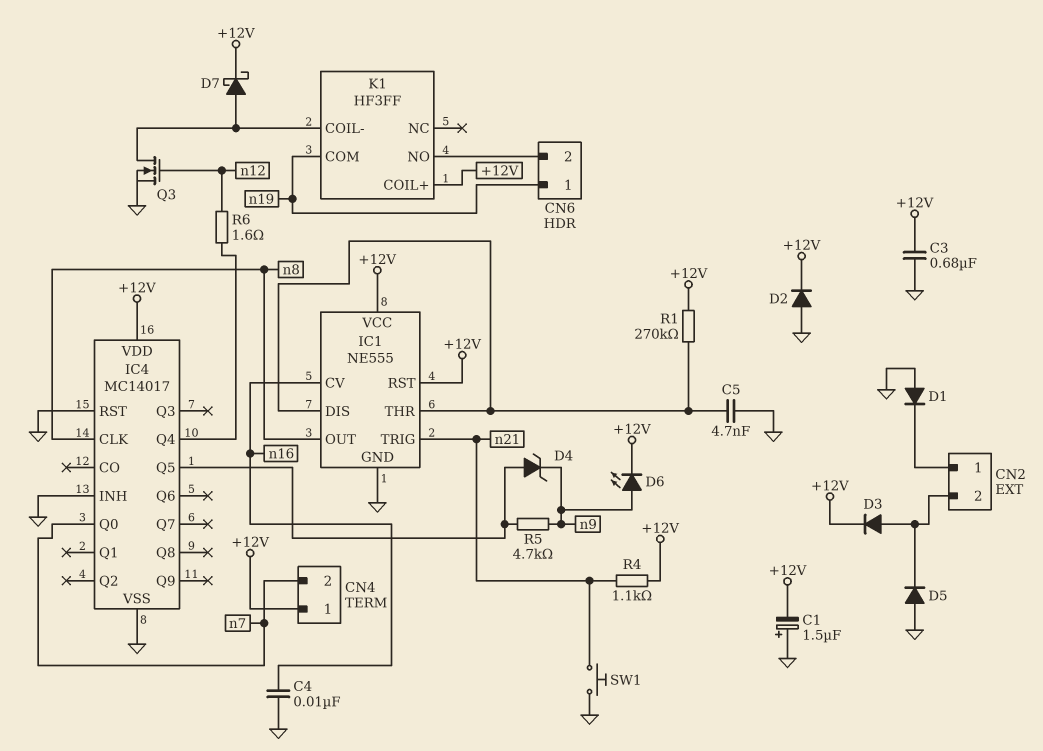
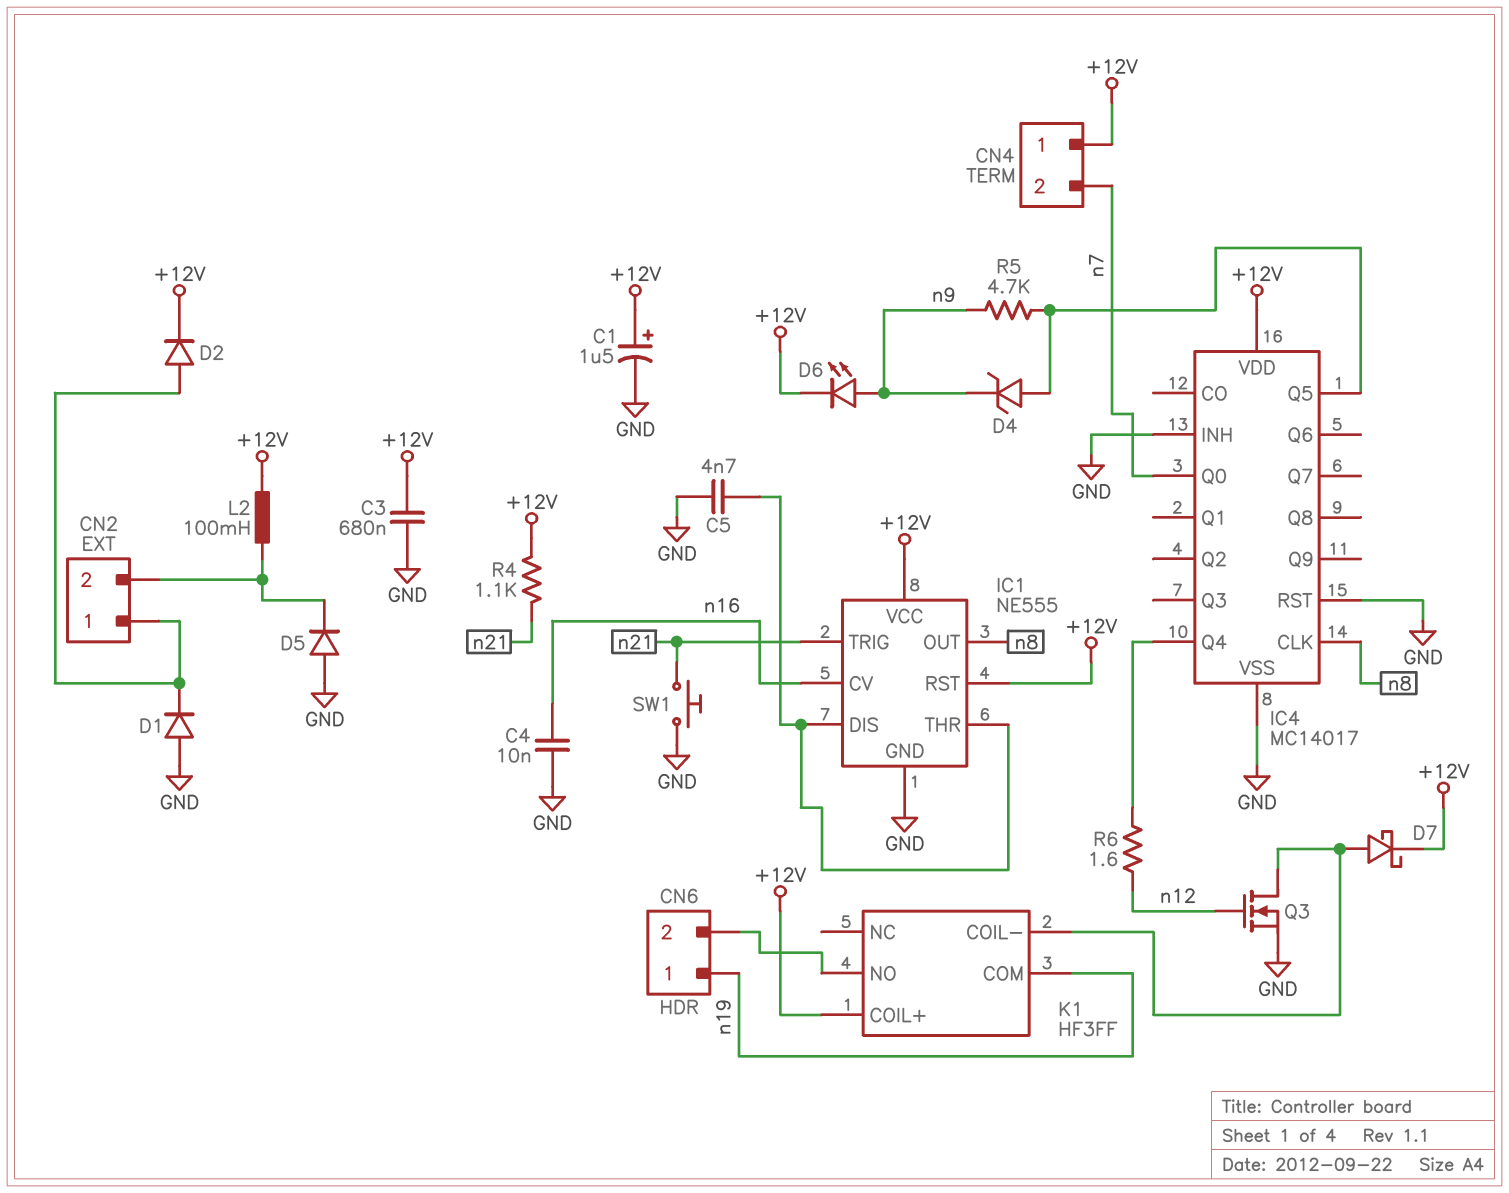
C1: 1.5uF (plus GND, minus +12V) -> 1.5uF (plus +12V, minus GND)
D2: diode (A GND, K +12V) -> diode (A CN2/1, K +12V)
D3: diode (A CN2/2, K +12V) -> none
L2: none -> 100mH (+12V, CN2/2)
R1: 270k (+12V, IC1/DIS) -> none

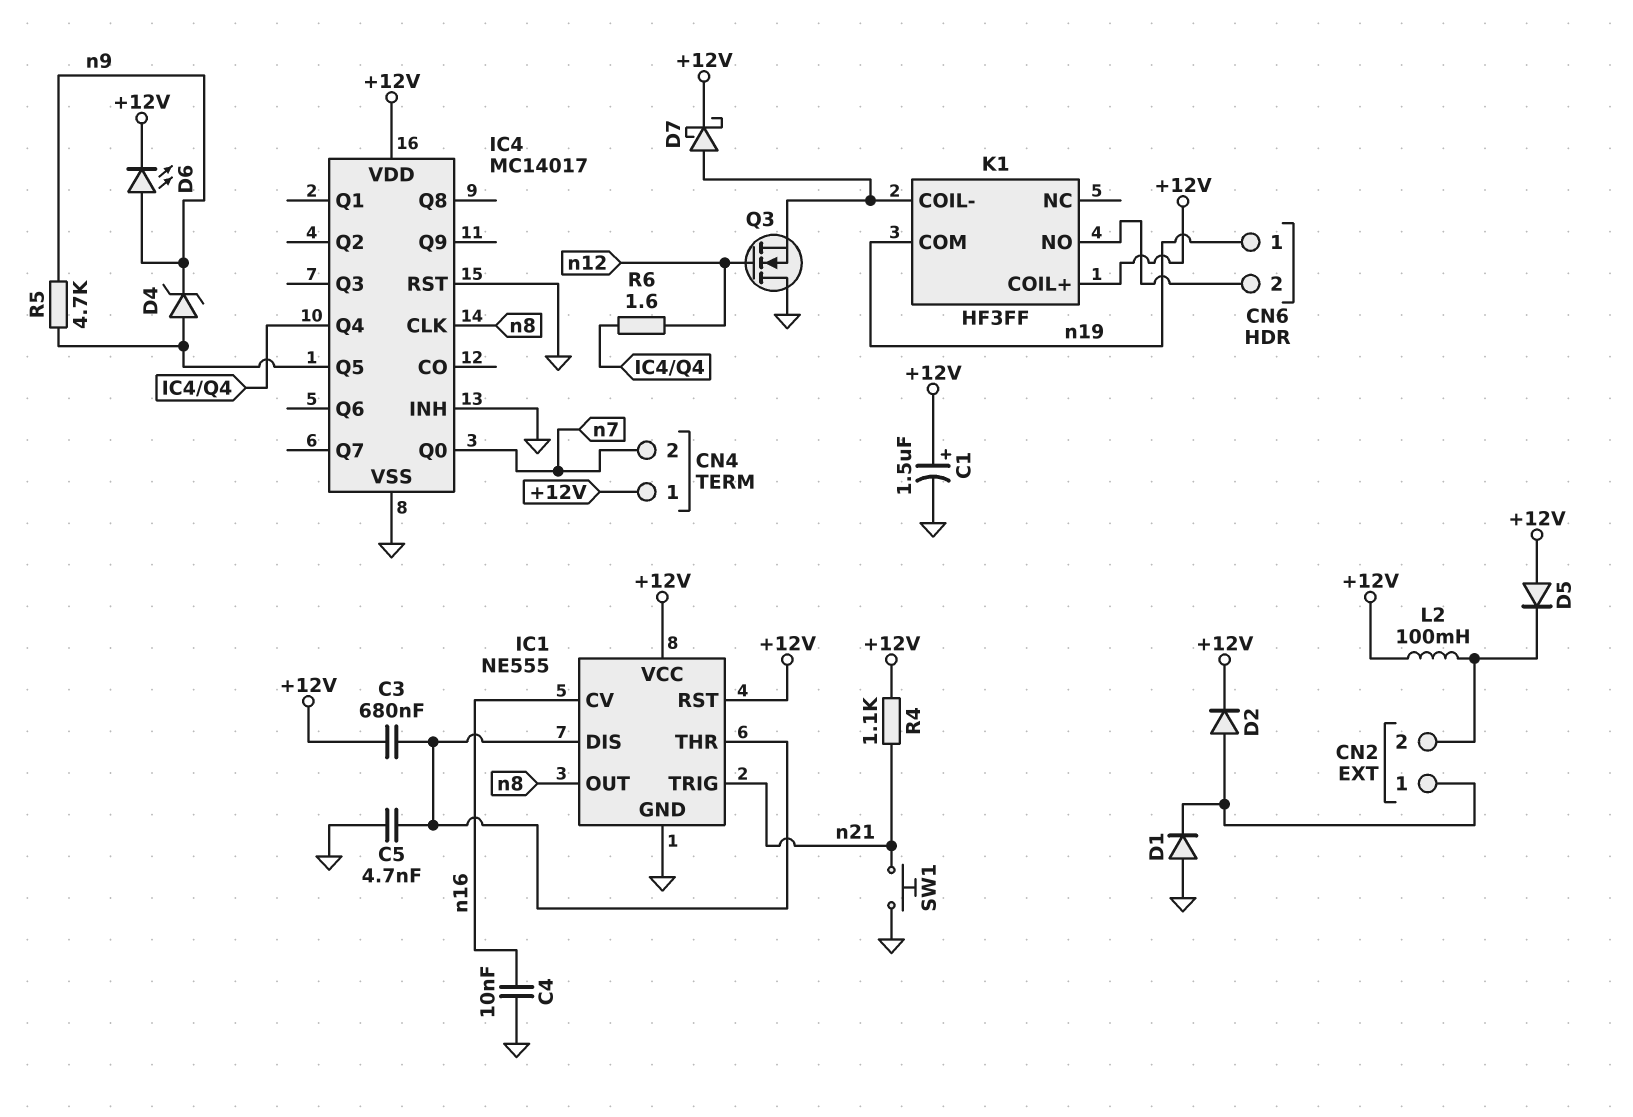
C3: 680nF (+12V, GND) -> 680nF (+12V, IC1/DIS)
D5: diode (A GND, K CN2/2) -> diode (A +12V, K CN2/2)
Q3: NMOS (G n12, D K1/COIL-, S GND) -> NMOS (G n12, D GND, S K1/COIL-)

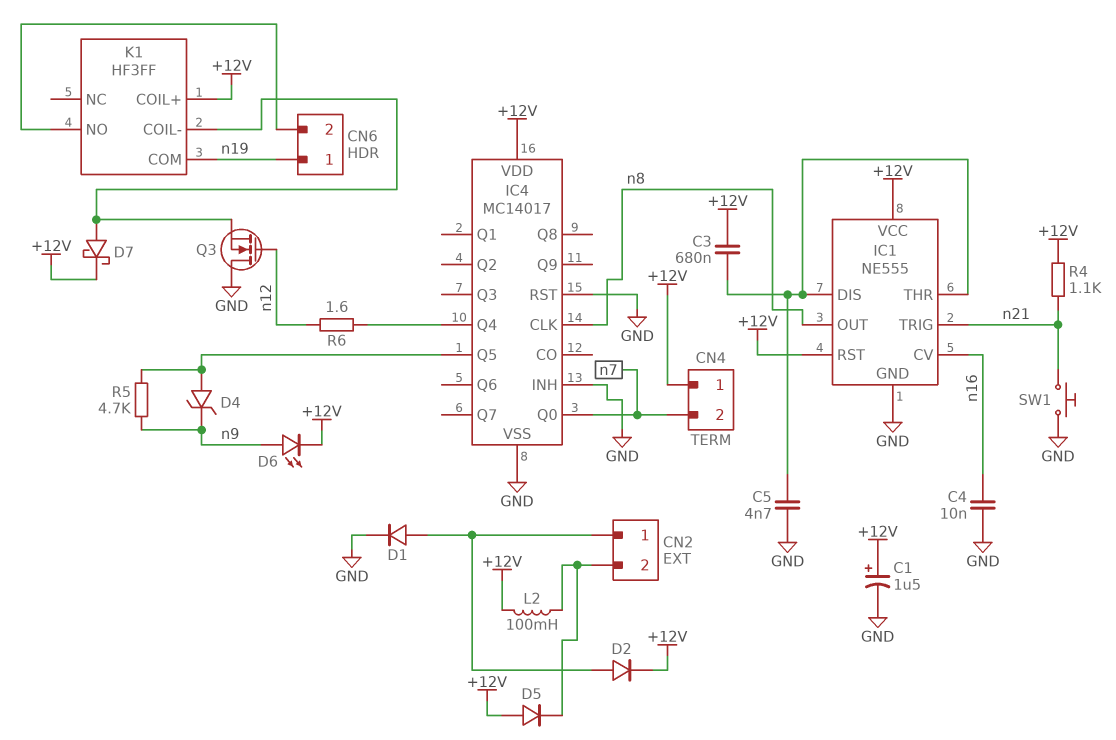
D1: diode (A GND, K CN2/1) -> diode (A CN2/1, K GND)

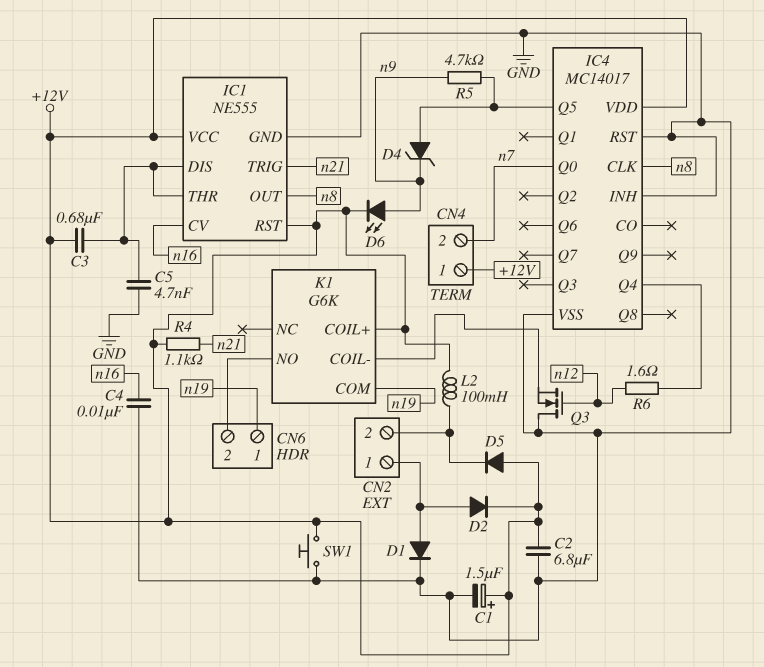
C2: none -> 6.8uF (+12V, GND)
D7: schottky (A K1/COIL-, K +12V) -> none
K1: HF3FF -> G6K
SW1: button (GND, n21) -> button (+12V, GND)

